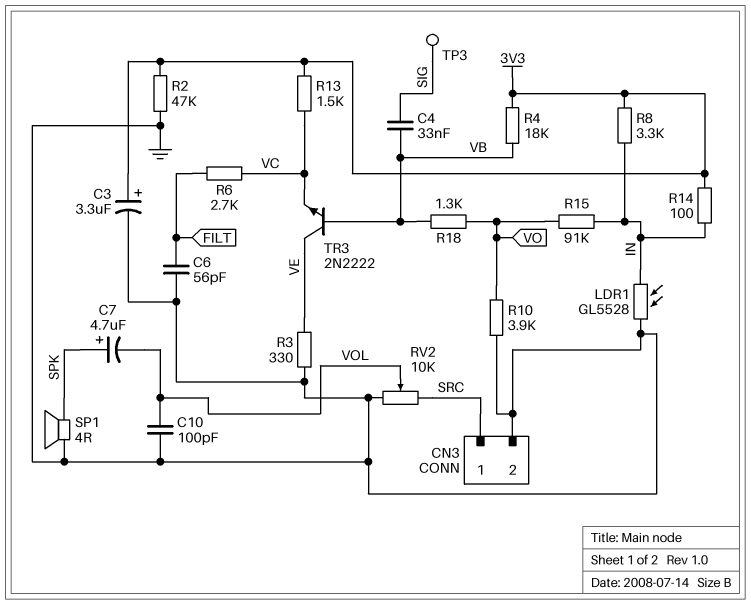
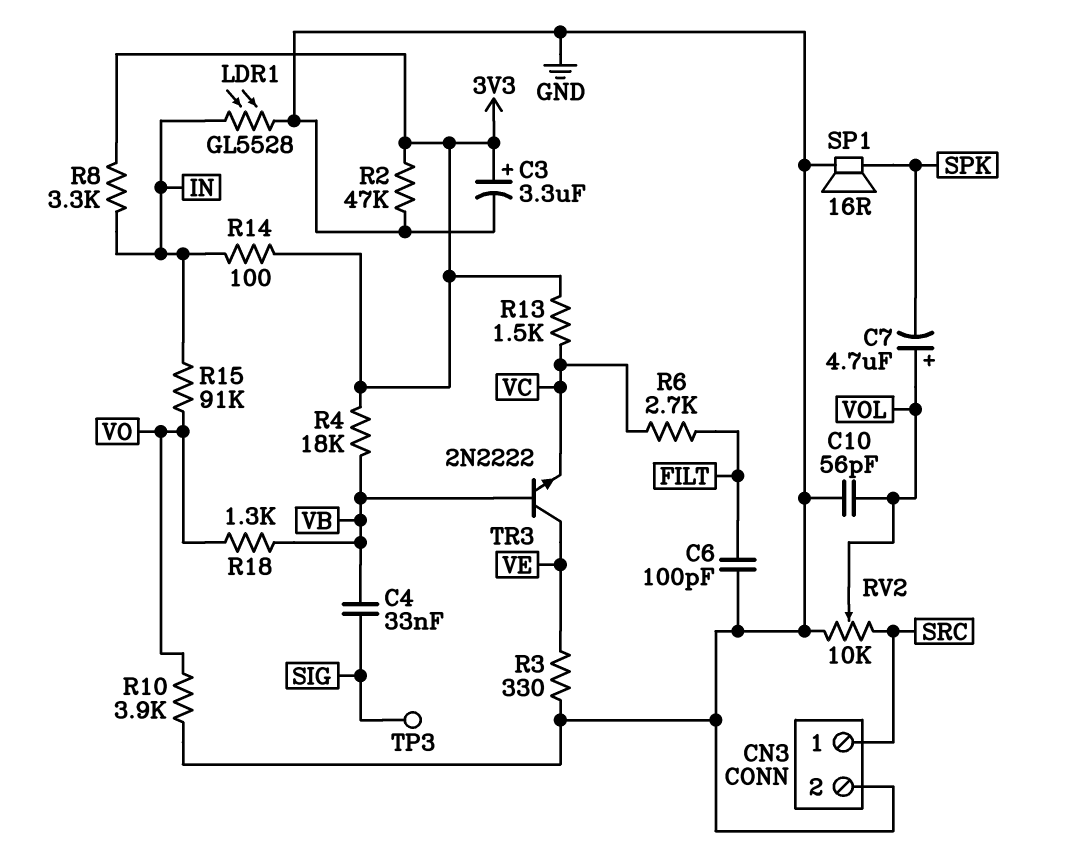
C6: 56pF (FILT, GND) -> 100pF (FILT, GND)
C7: 4.7uF (plus SPK, minus VOL) -> 4.7uF (plus VOL, minus SPK)
C10: 100pF (GND, VOL) -> 56pF (GND, VOL)
SP1: speaker 4R (GND, SPK) -> speaker 16R (GND, SPK)

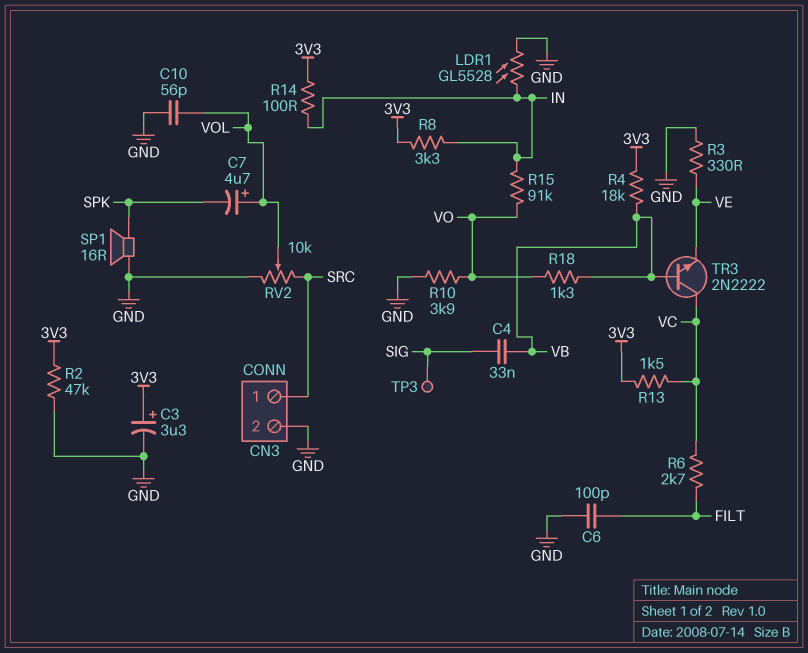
TR3: NPN 2N2222 (B VB, C VE, E VC) -> NPN 2N2222 (B VB, C VC, E VE)

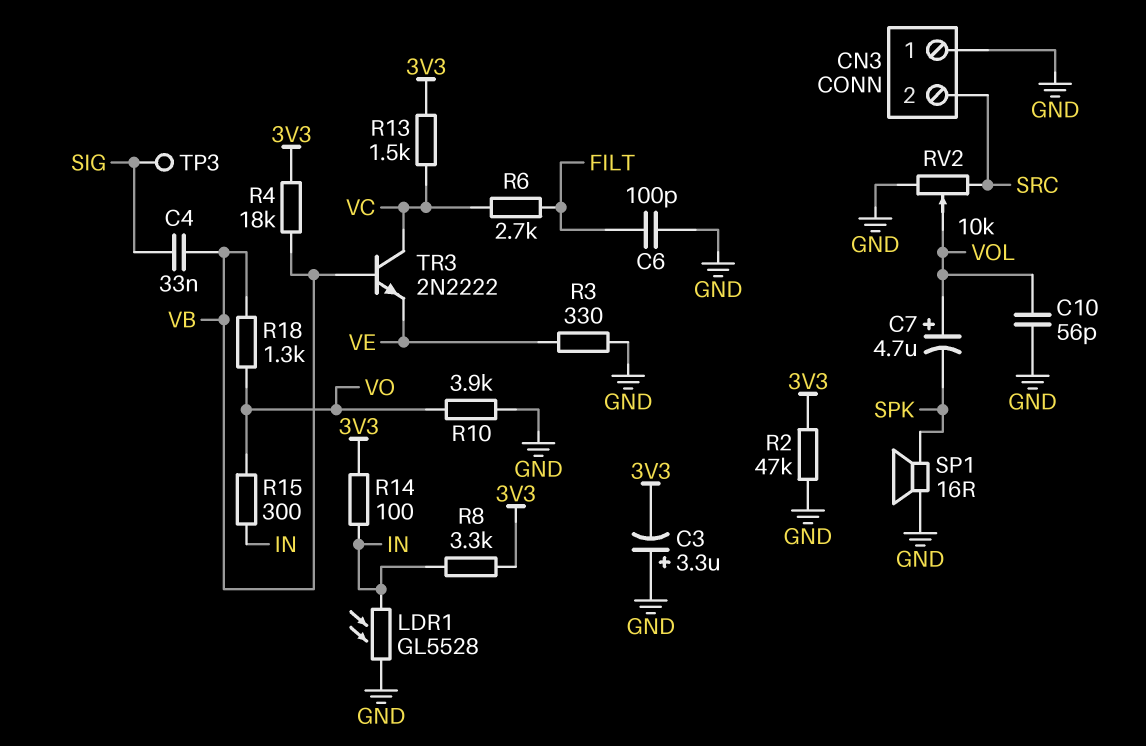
C3: 3.3uF (plus 3V3, minus GND) -> 3.3uF (plus GND, minus 3V3)
CN3 pin 1: SRC -> GND
CN3 pin 2: GND -> SRC
R15: 91k (IN, VO) -> 300 (IN, VO)

